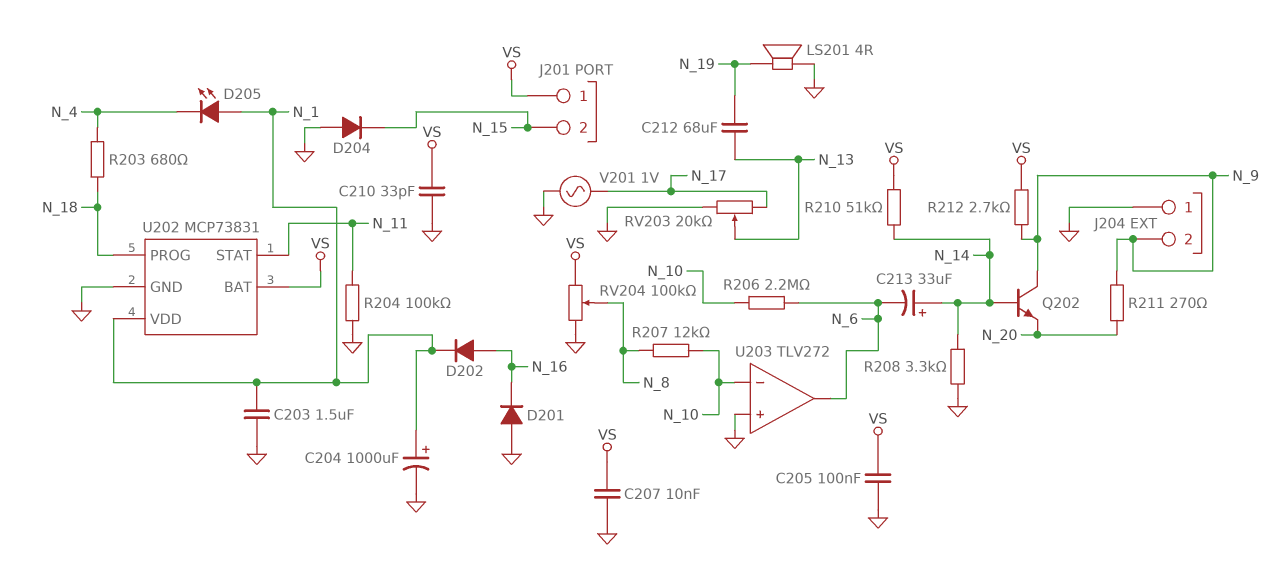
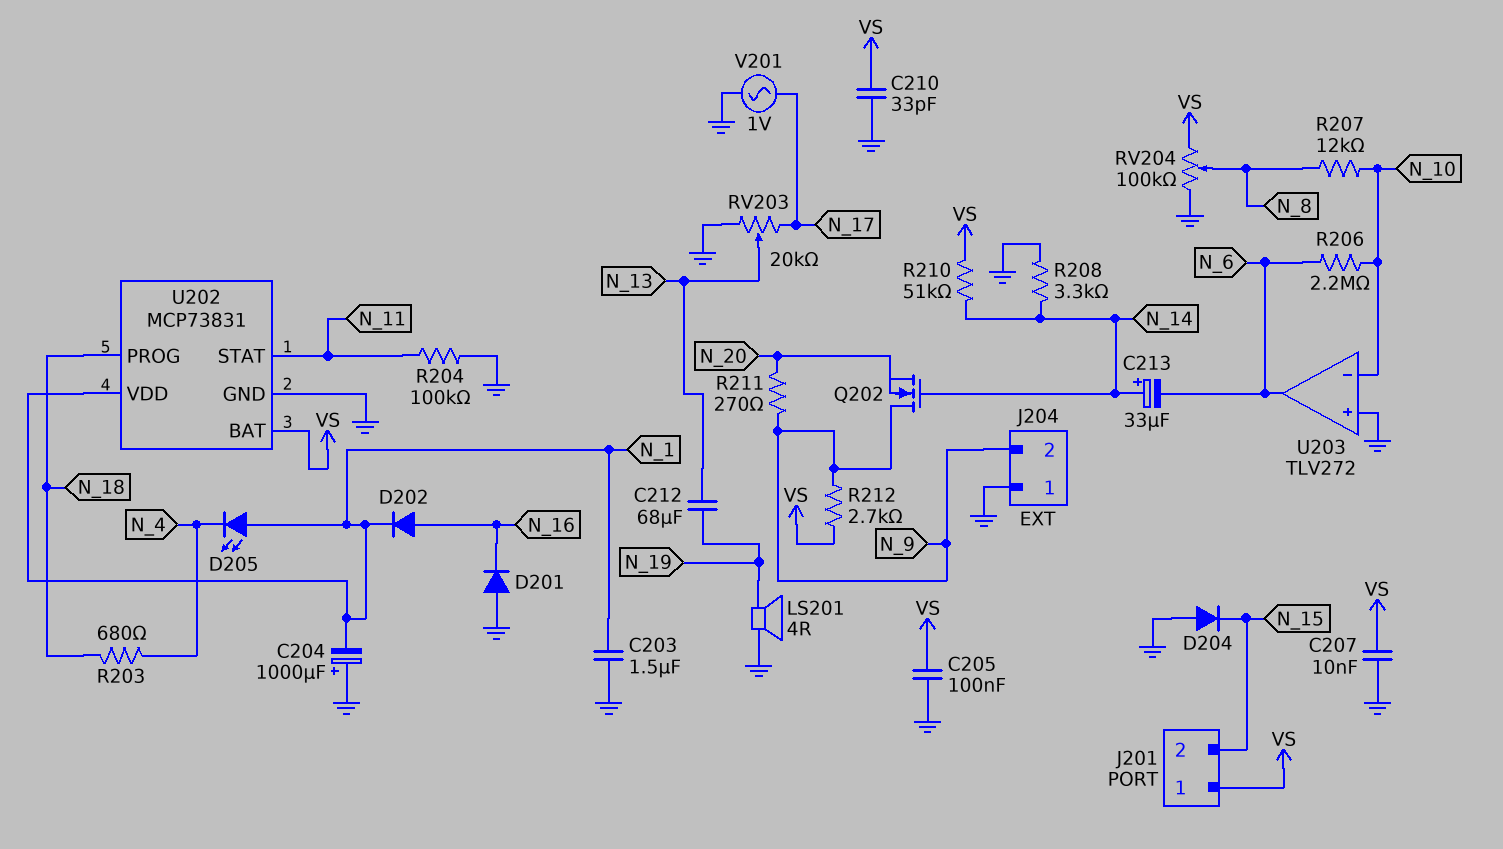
C204: 1000uF (plus N_1, minus GND) -> 1000uF (plus GND, minus N_1)
Q202: NPN (B N_14, C N_9, E N_20) -> NMOS (G N_14, D N_9, S N_20)

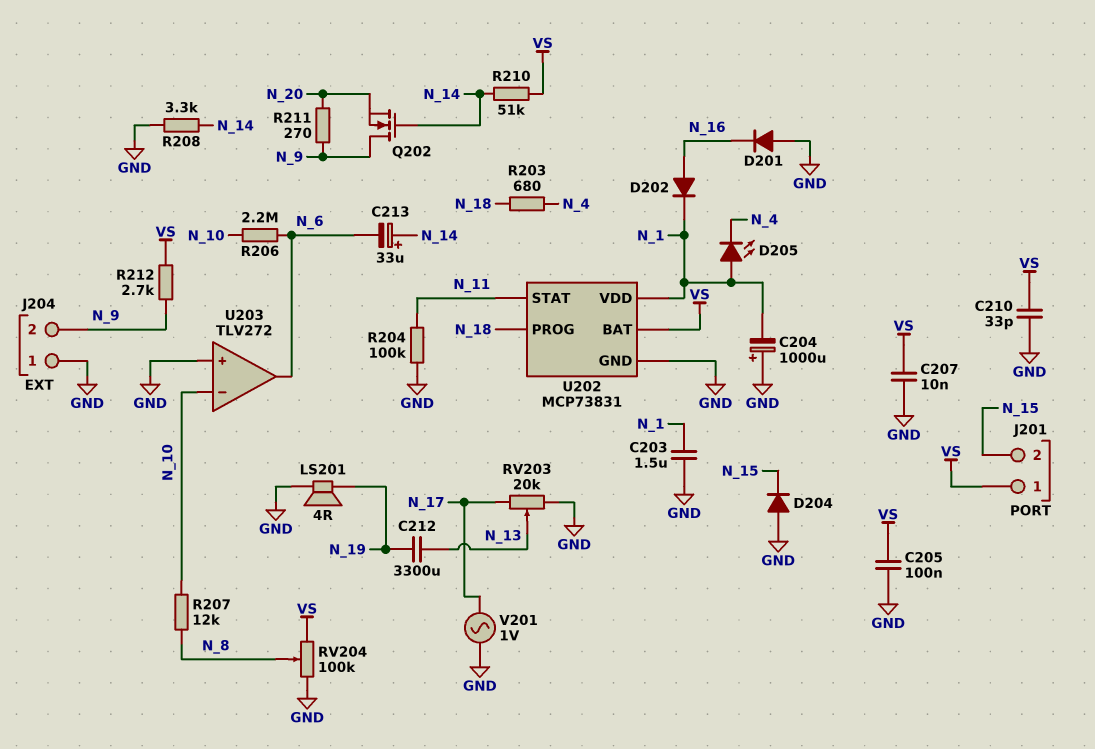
C212: 68uF (N_13, N_19) -> 3300uF (N_13, N_19)

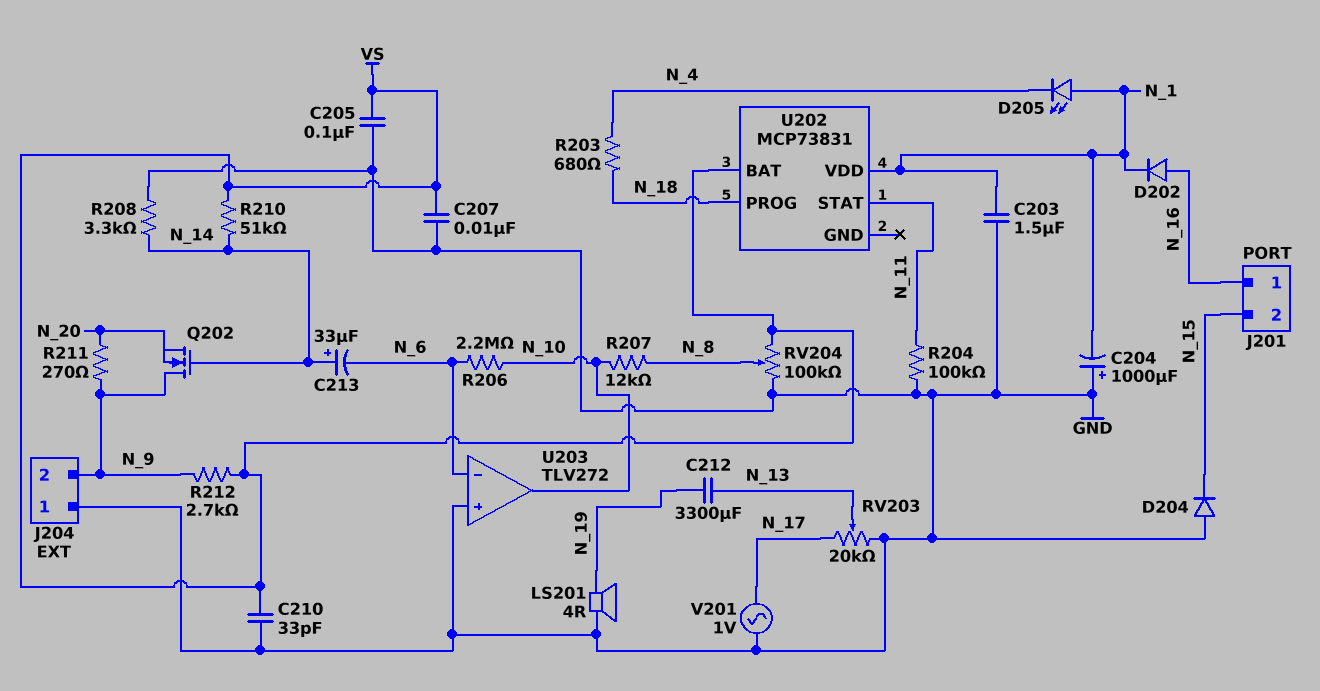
D201: diode (A GND, K N_16) -> none
J201 pin 1: VS -> N_16
U202 pin GND: GND -> none
U203 pin in-: N_10 -> N_6
U203 pin out: N_6 -> N_10

